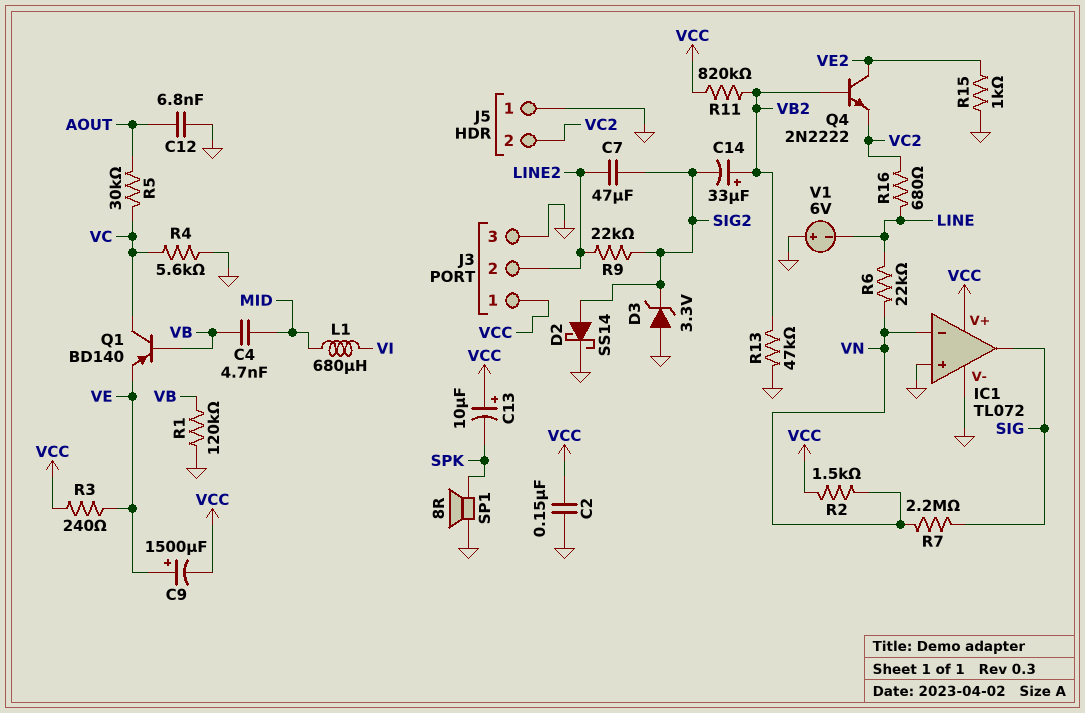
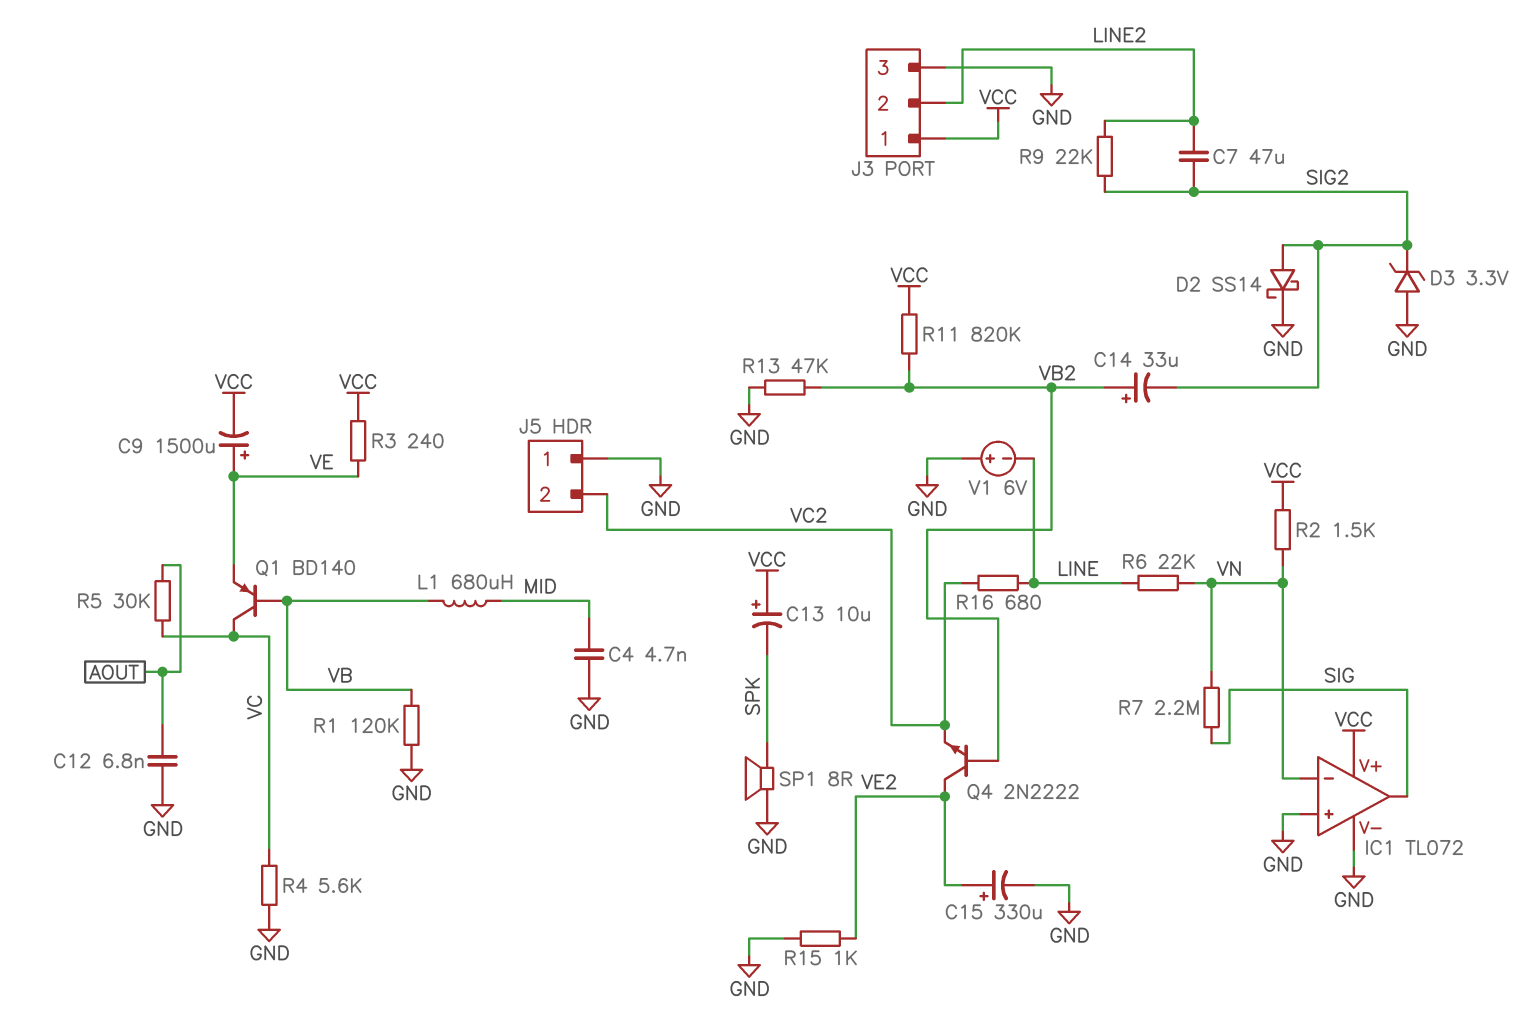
C2: 150nF (GND, VCC) -> none
C4: 4.7nF (MID, VB) -> 4.7nF (GND, MID)
C15: none -> 330uF (plus VE2, minus GND)
L1: 680uH (MID, VI) -> 680uH (MID, VB)

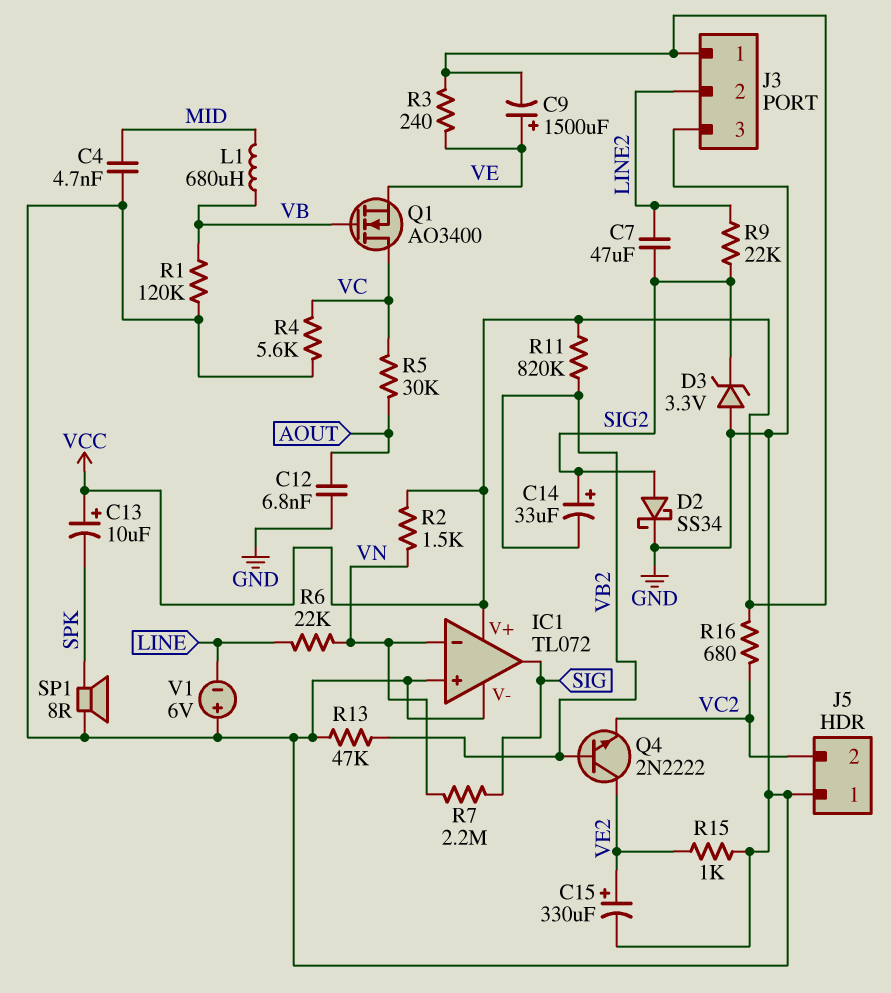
C14: 33uF (plus VB2, minus SIG2) -> 33uF (plus SIG2, minus VB2)
D2: schottky SS14 (A SIG2, K GND) -> schottky SS34 (A SIG2, K GND)
Q1: PNP BD140 (B VB, C VC, E VE) -> NMOS AO3400 (G VB, D VC, S VE)
R16: 680 (LINE, VC2) -> 680 (VC2, VCC)

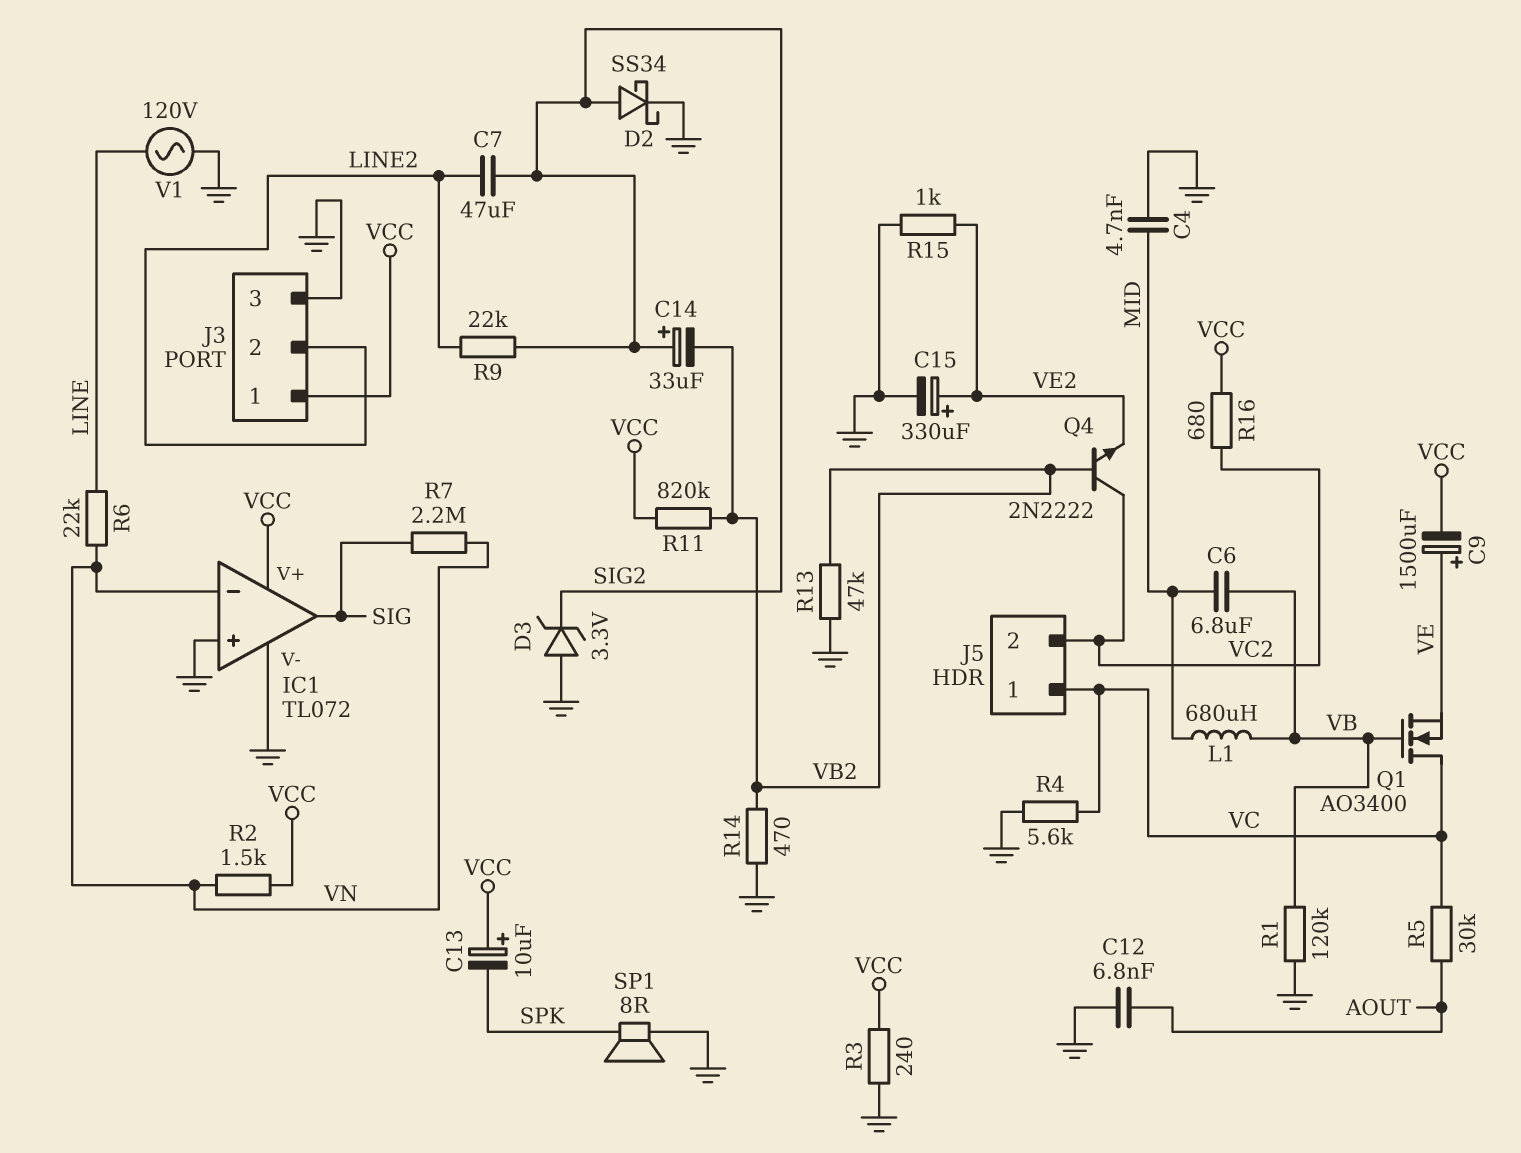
C6: none -> 6.8uF (MID, VB)
J5 pin 1: GND -> VC
Q4: NPN 2N2222 (B VB2, C VE2, E VC2) -> NPN 2N2222 (B VB2, C VC2, E VE2)
R3: 240 (VCC, VE) -> 240 (GND, VCC)
R14: none -> 470 (GND, VB2)
V1: 6V (plus GND, minus LINE) -> AC 120V (GND, LINE)

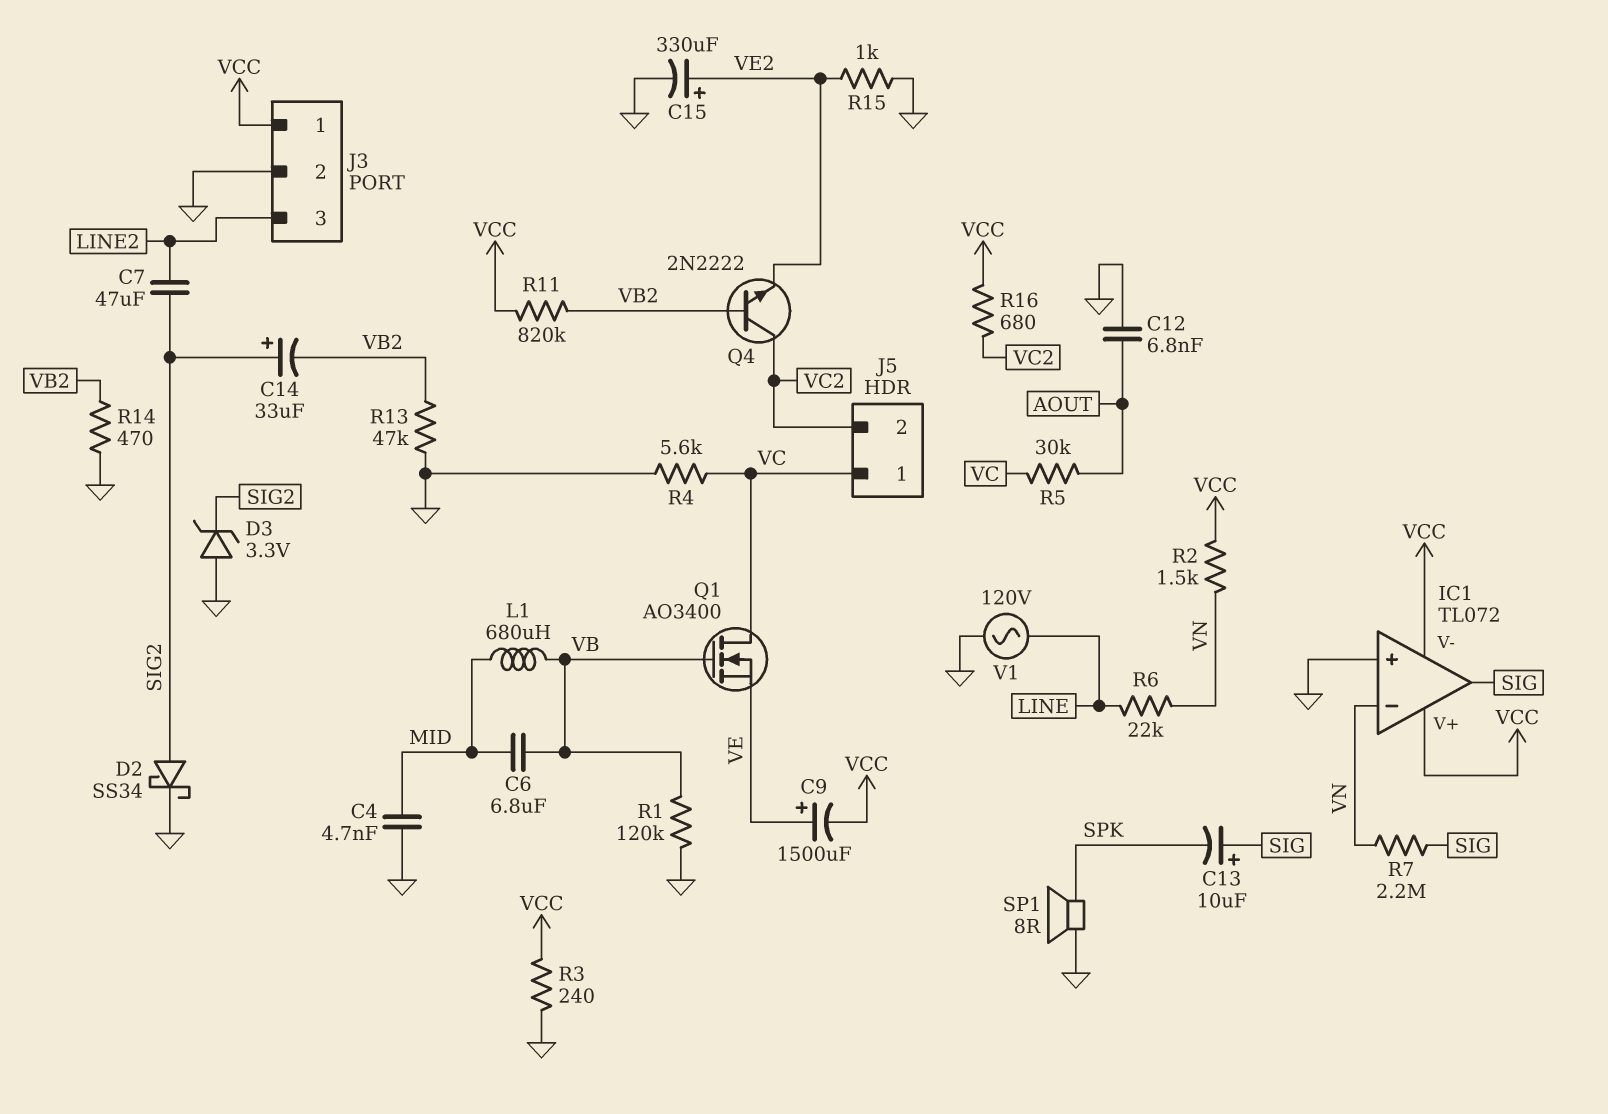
C13: 10uF (plus VCC, minus SPK) -> 10uF (plus SIG, minus SPK)
IC1 pin V-: GND -> VCC
J3 pin 2: LINE2 -> GND
J3 pin 3: GND -> LINE2
R9: 22k (LINE2, SIG2) -> none

